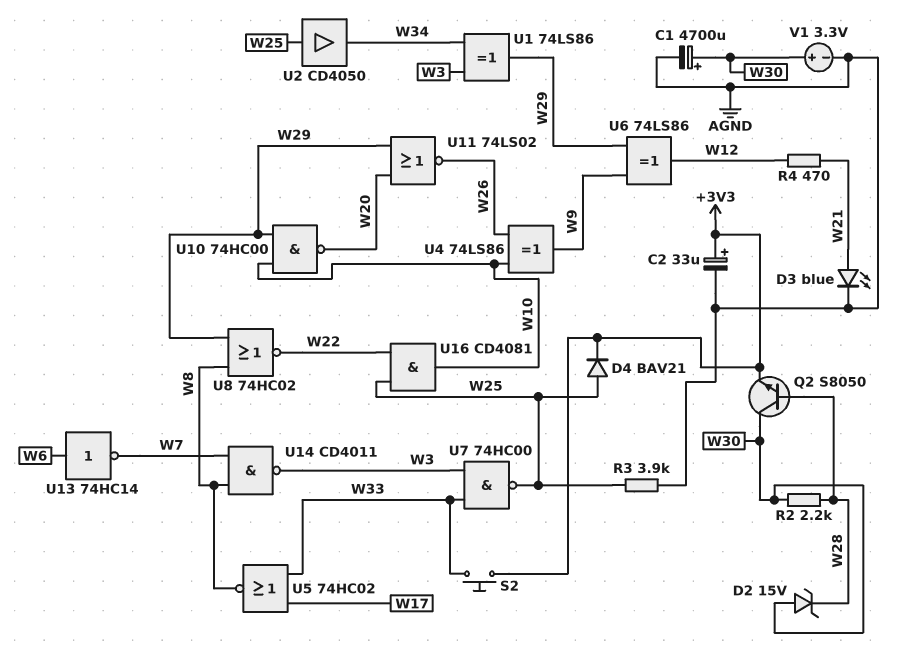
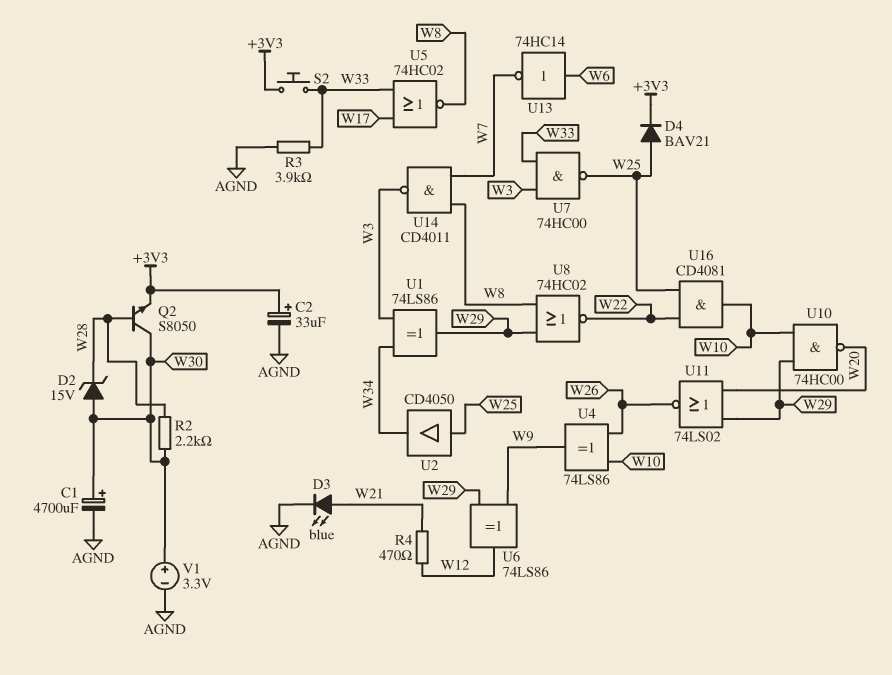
R3: 3.9k (AGND, W25) -> 3.9k (AGND, W33)

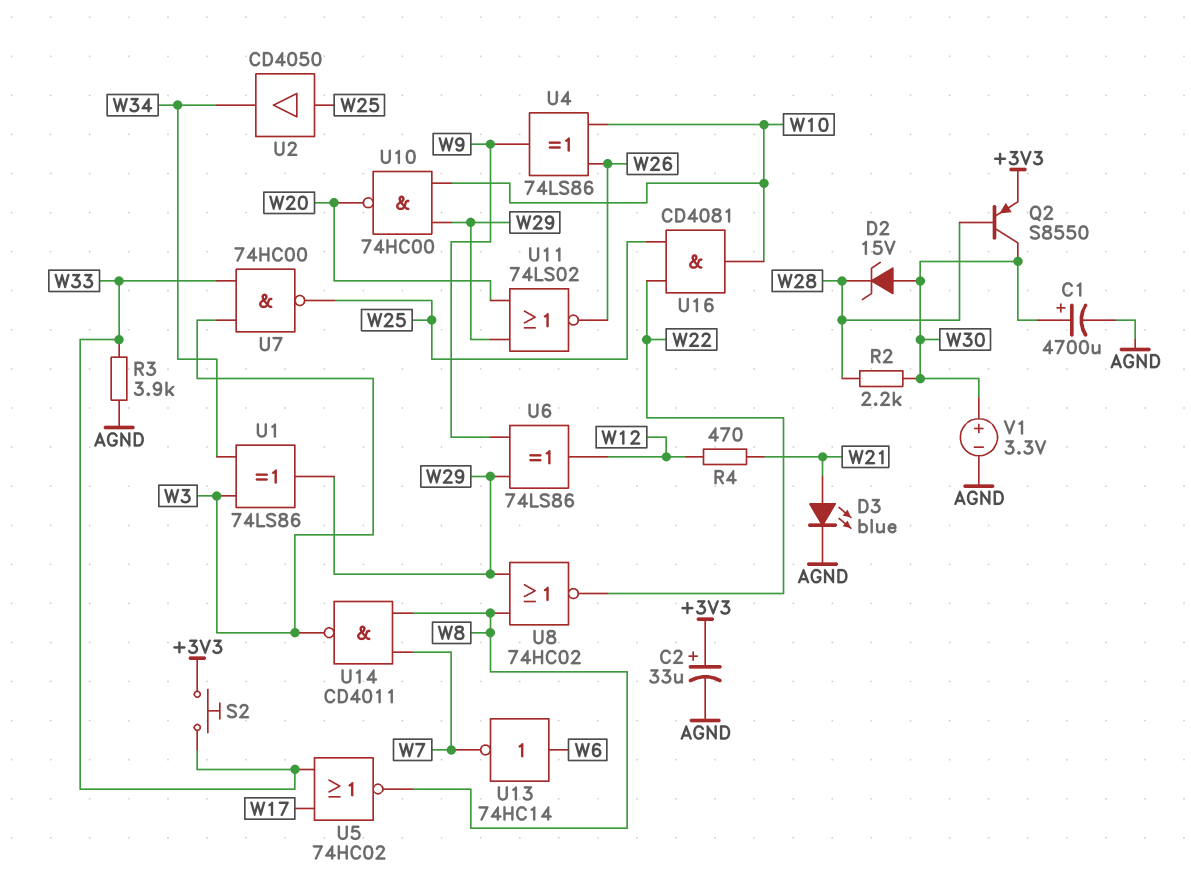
D4: diode BAV21 (A W25, K +3V3) -> none
Q2: NPN S8050 (B W28, C W30, E +3V3) -> PNP S8550 (B W28, C W30, E +3V3)

